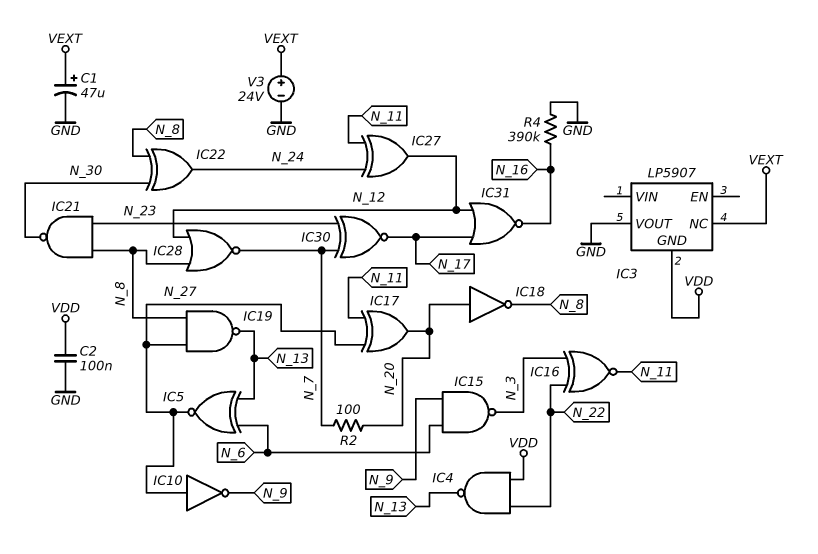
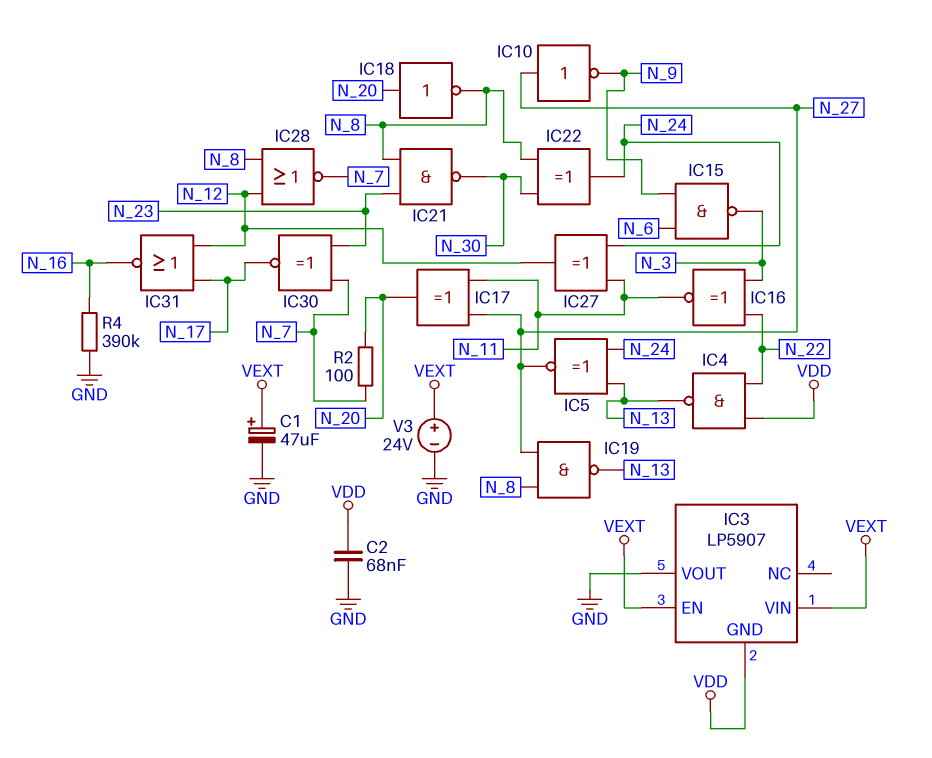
C2: 100nF (GND, VDD) -> 68nF (GND, VDD)
IC3 pin EN: none -> VEXT
IC3 pin NC: VEXT -> none
IC3 pin VIN: none -> VEXT
IC5: XNOR (in N_6, in N_13, out N_27) -> XNOR (in N_13, in N_24, out N_27)

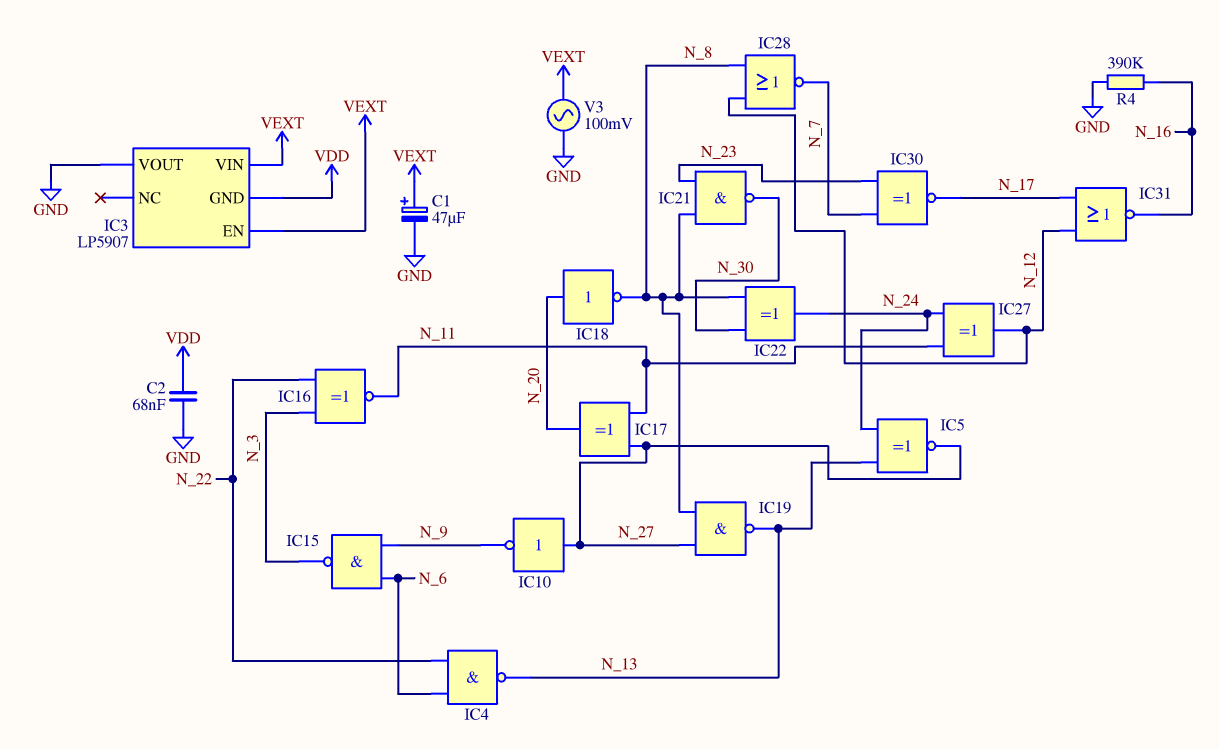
IC4: NAND (in N_22, in VDD, out N_13) -> NAND (in N_6, in N_22, out N_13)
R2: 100 (N_7, N_20) -> none
V3: 24V (plus VEXT, minus GND) -> AC 100mV (GND, VEXT)

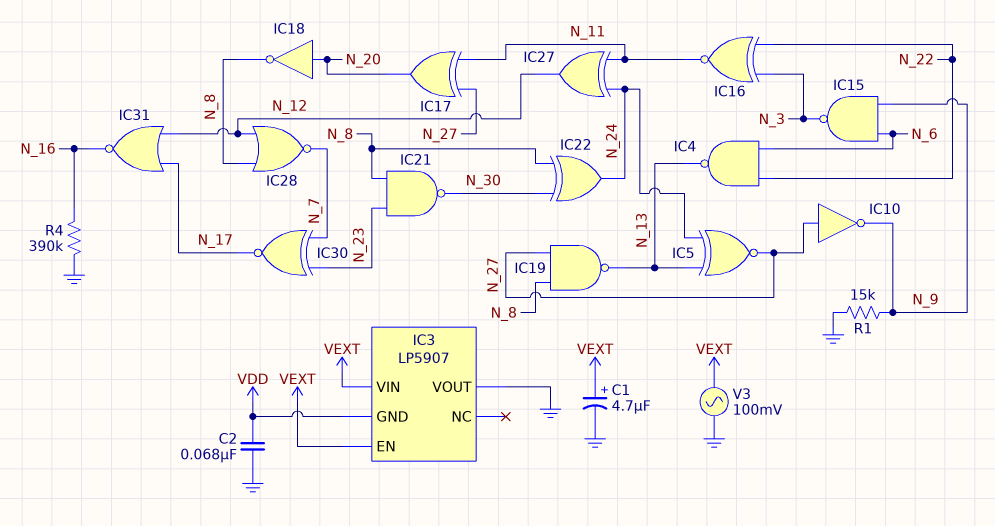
C1: 47uF (plus VEXT, minus GND) -> 4.7uF (plus VEXT, minus GND)
R1: none -> 15k (GND, N_9)

